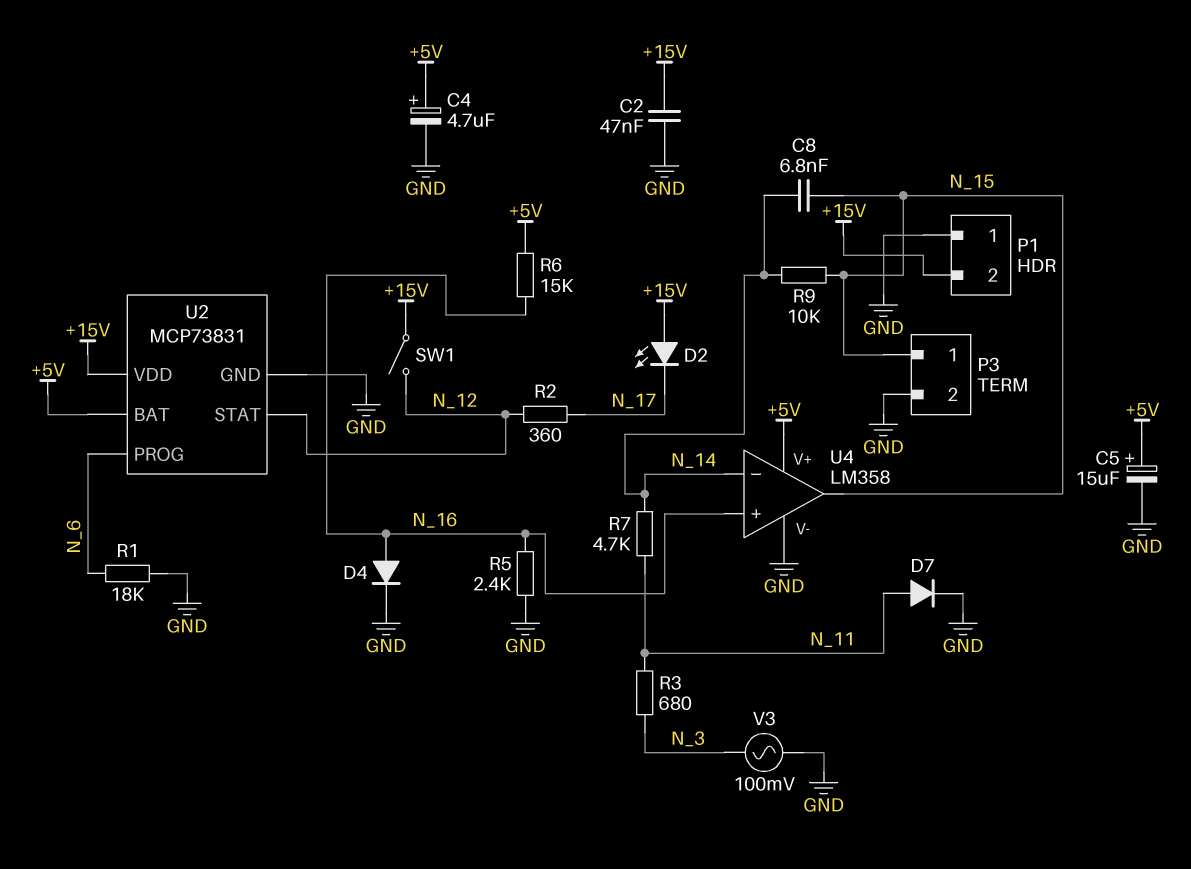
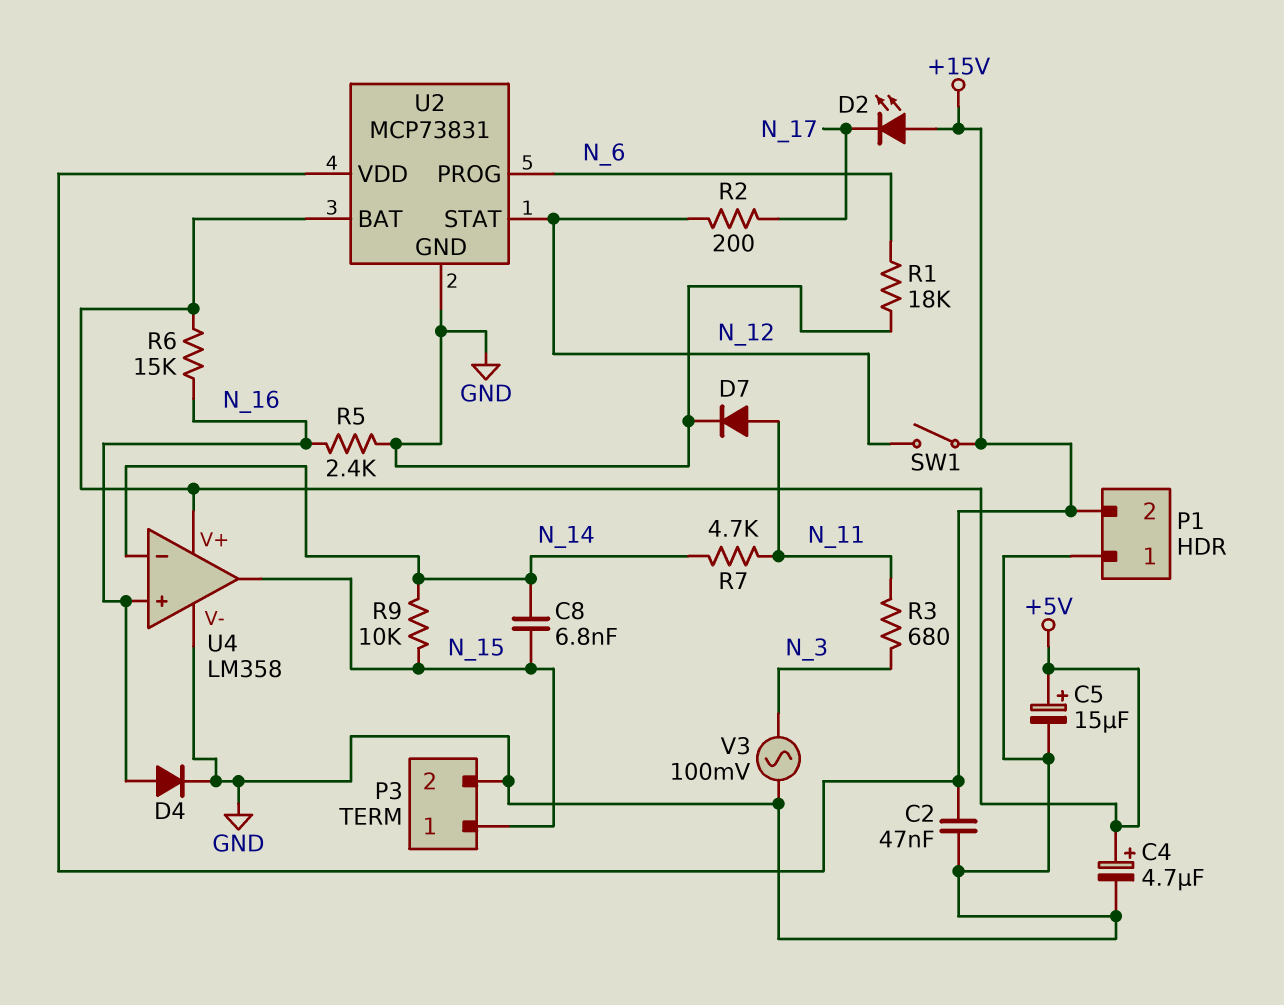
R2: 360 (N_12, N_17) -> 200 (N_12, N_17)

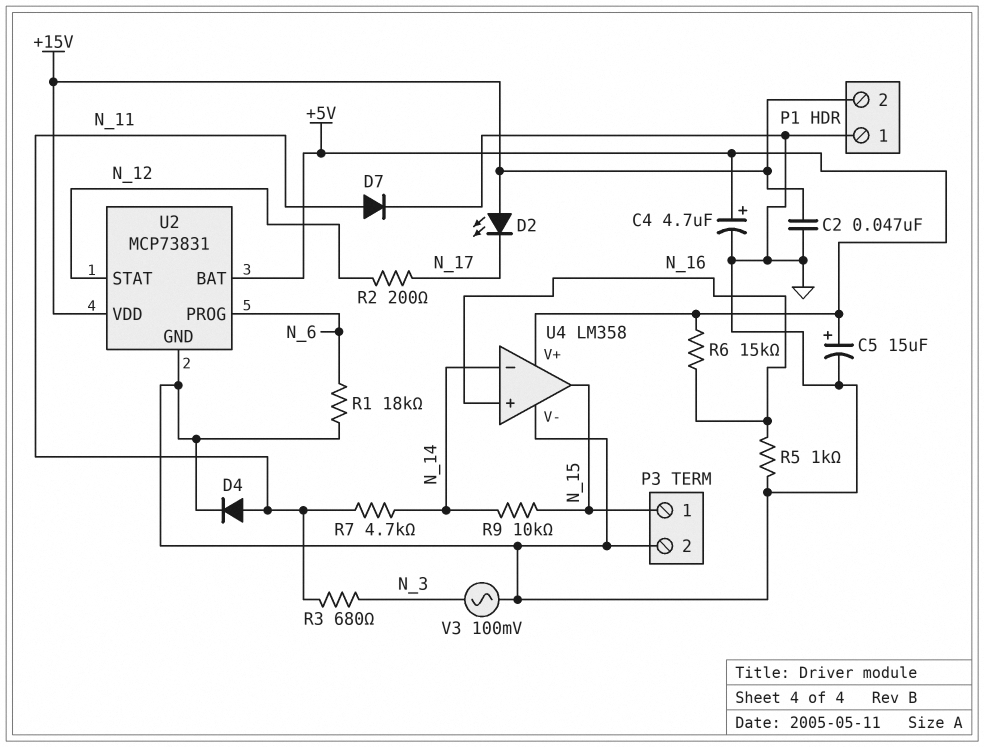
C8: 6.8nF (N_14, N_15) -> none
D4: diode (A N_16, K GND) -> diode (A N_11, K GND)
R5: 2.4k (GND, N_16) -> 1k (GND, N_16)
SW1: switch (+15V, N_12) -> none

